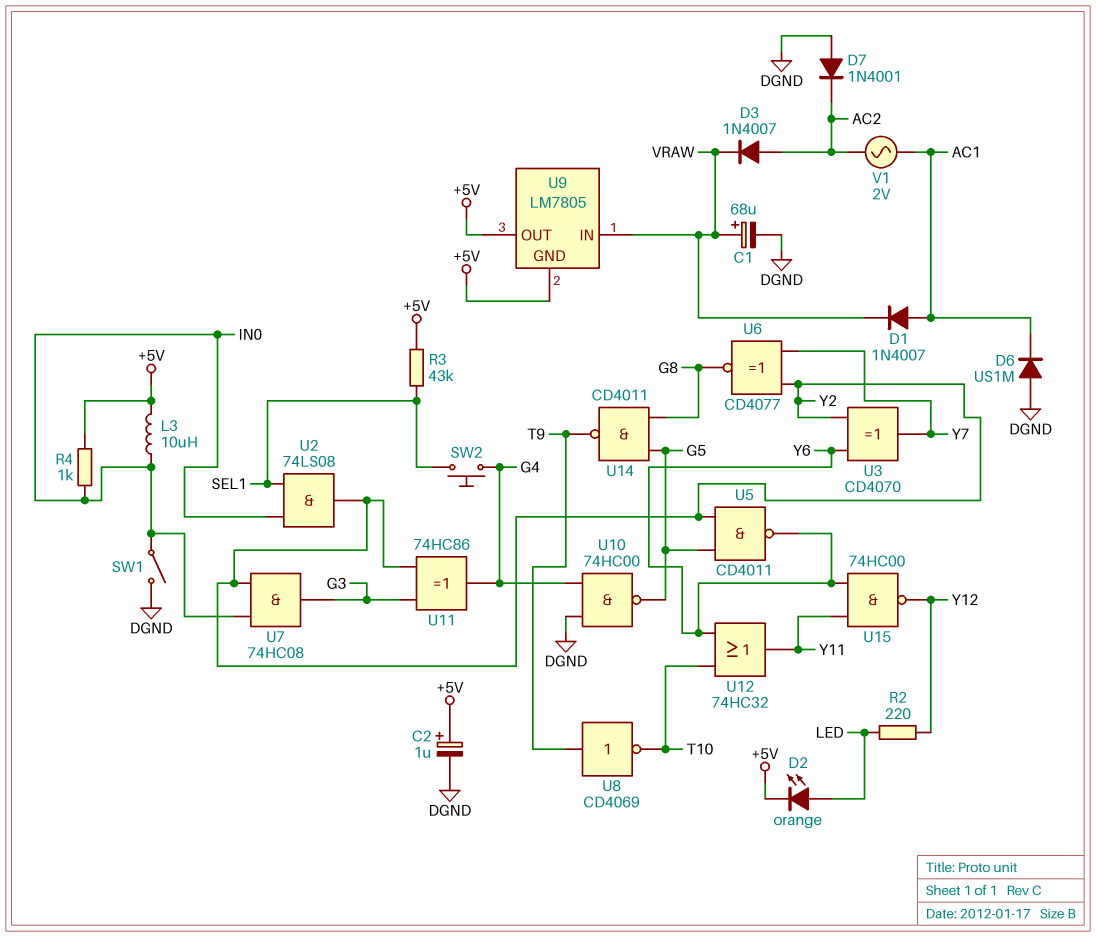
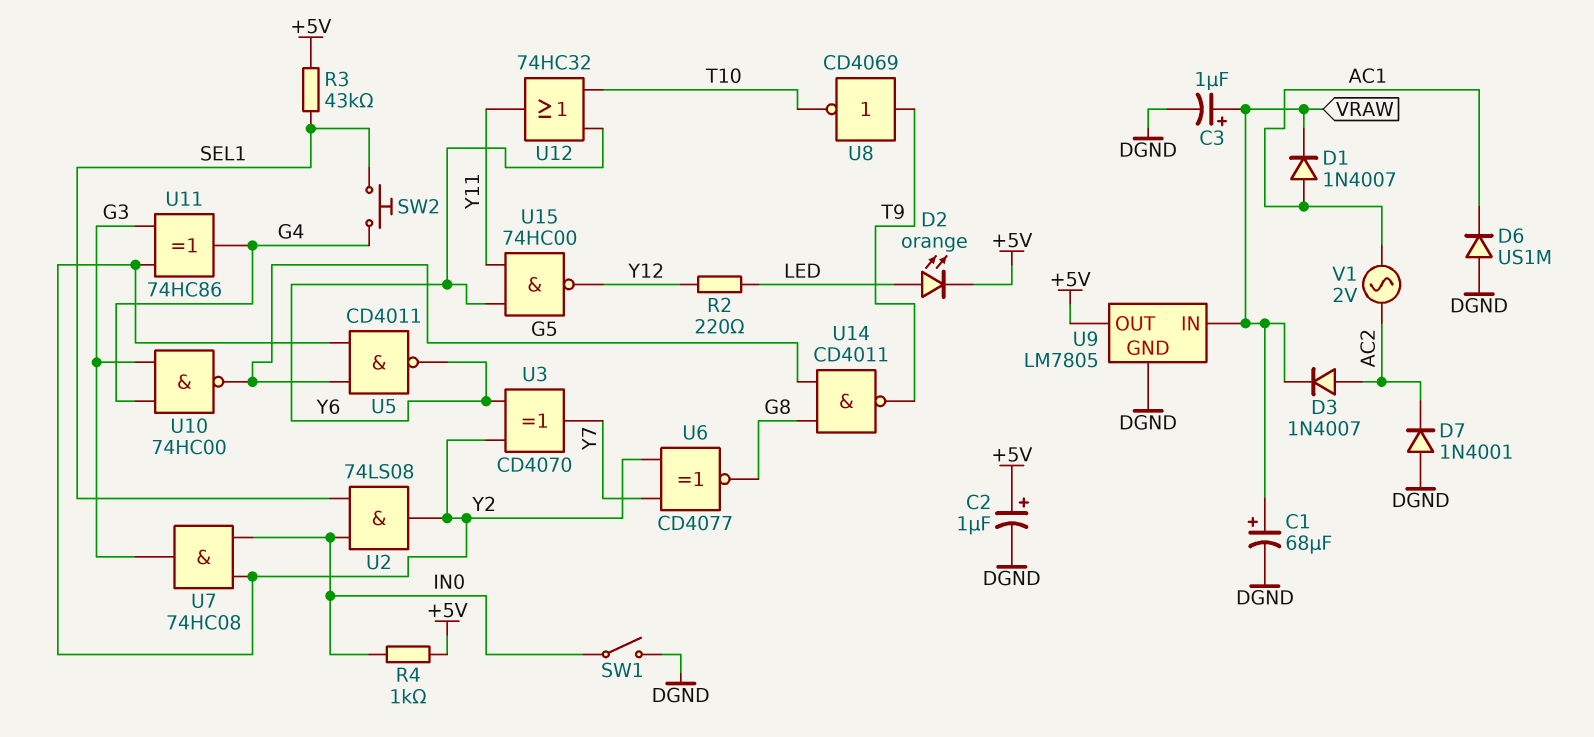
C3: none -> 1uF (plus VRAW, minus DGND)
L3: 10uH (+5V, IN0) -> none
U9 pin GND: +5V -> DGND
U10: NAND 74HC00 (in DGND, in G4, out G5) -> NAND 74HC00 (in G3, in G4, out G5)

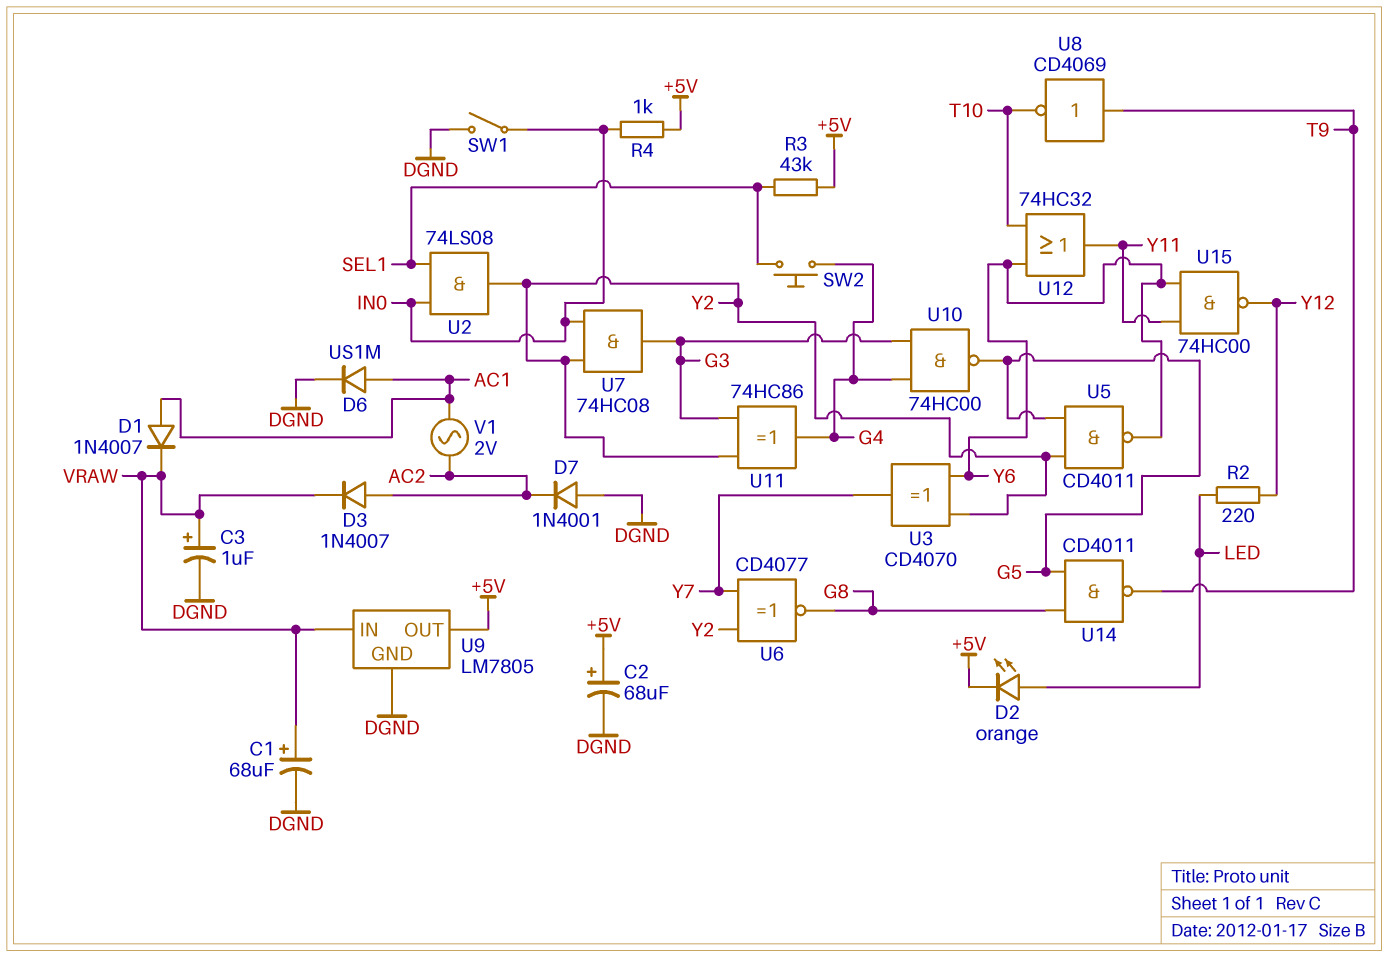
C2: 1uF (plus +5V, minus DGND) -> 68uF (plus +5V, minus DGND)
D6: diode US1M (A DGND, K AC1) -> diode US1M (A AC1, K DGND)

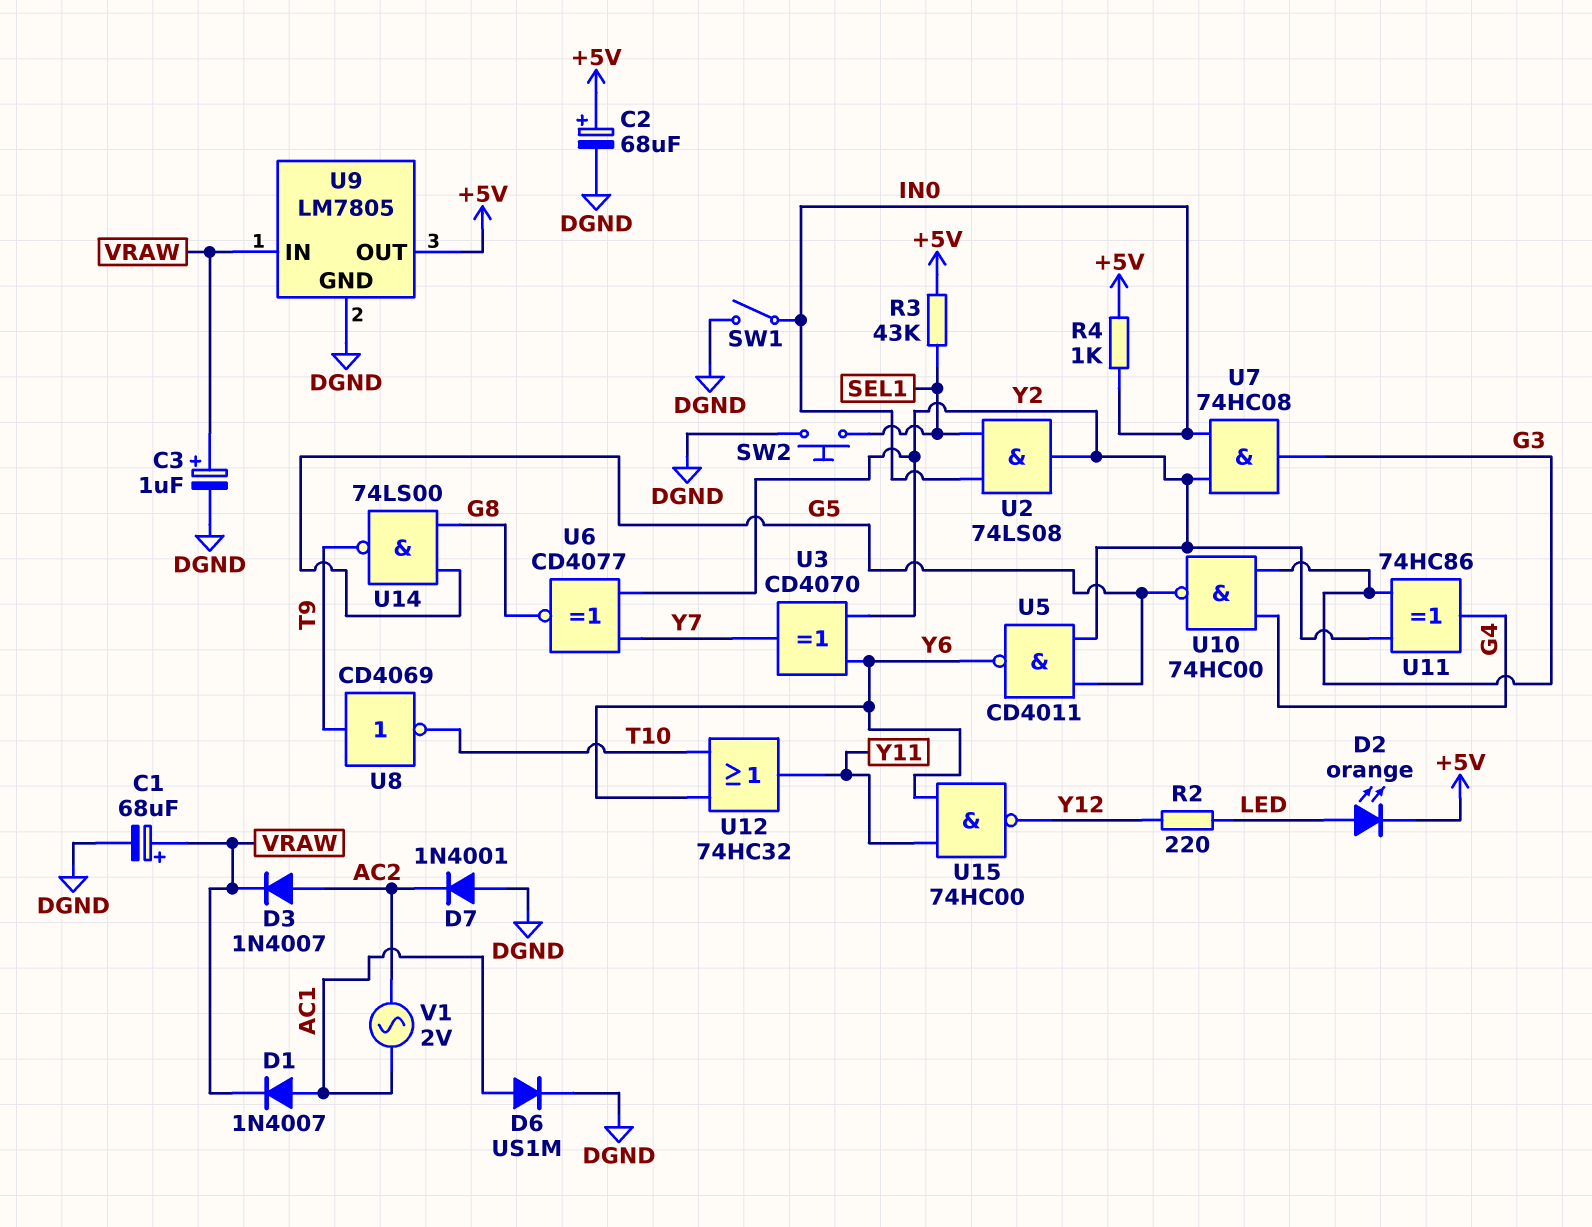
SW2: button (G4, SEL1) -> button (DGND, SEL1)
U14: NAND CD4011 (in G5, in G8, out T9) -> NAND 74LS00 (in G5, in G8, out T9)

